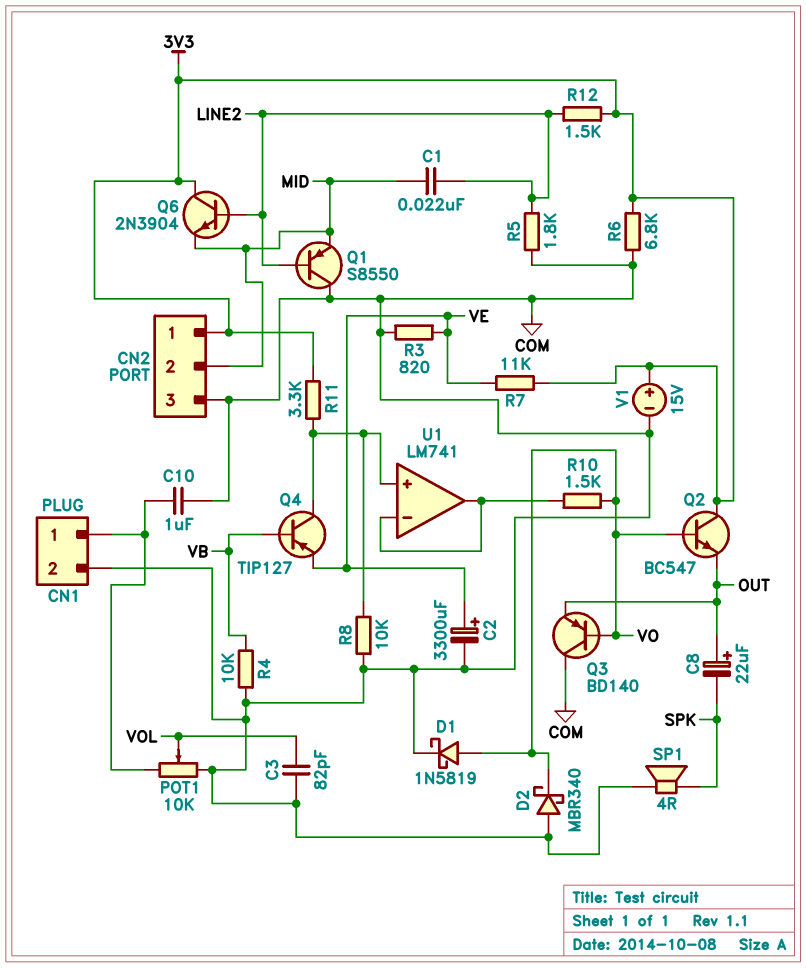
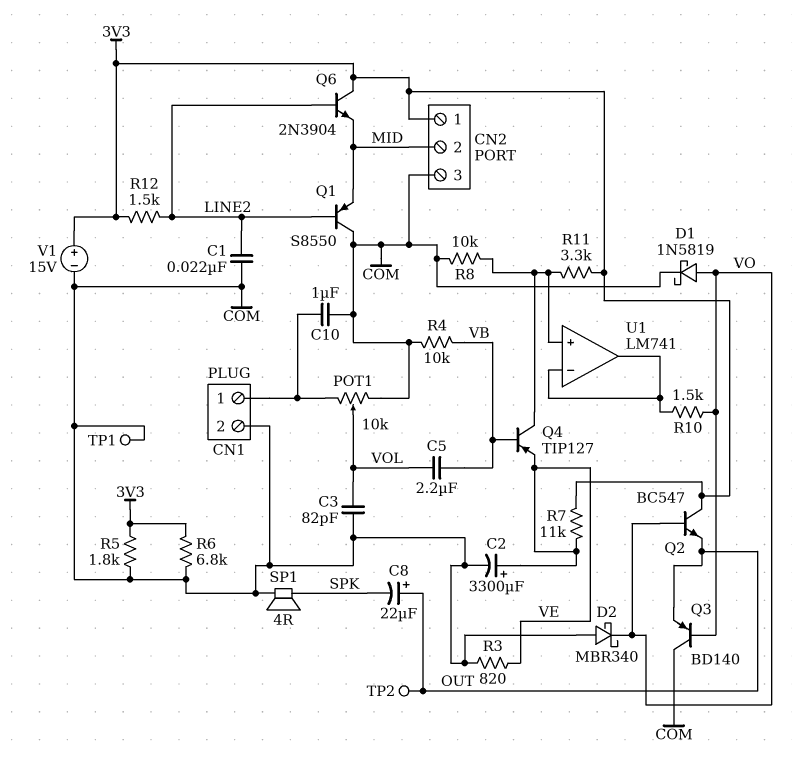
C1: 22nF (LINE2, MID) -> 22nF (COM, LINE2)
C5: none -> 2.2uF (VB, VOL)
R5: 1.8k (COM, LINE2) -> 1.8k (3V3, COM)
TP1: none -> test point (COM)
TP2: none -> test point (OUT)

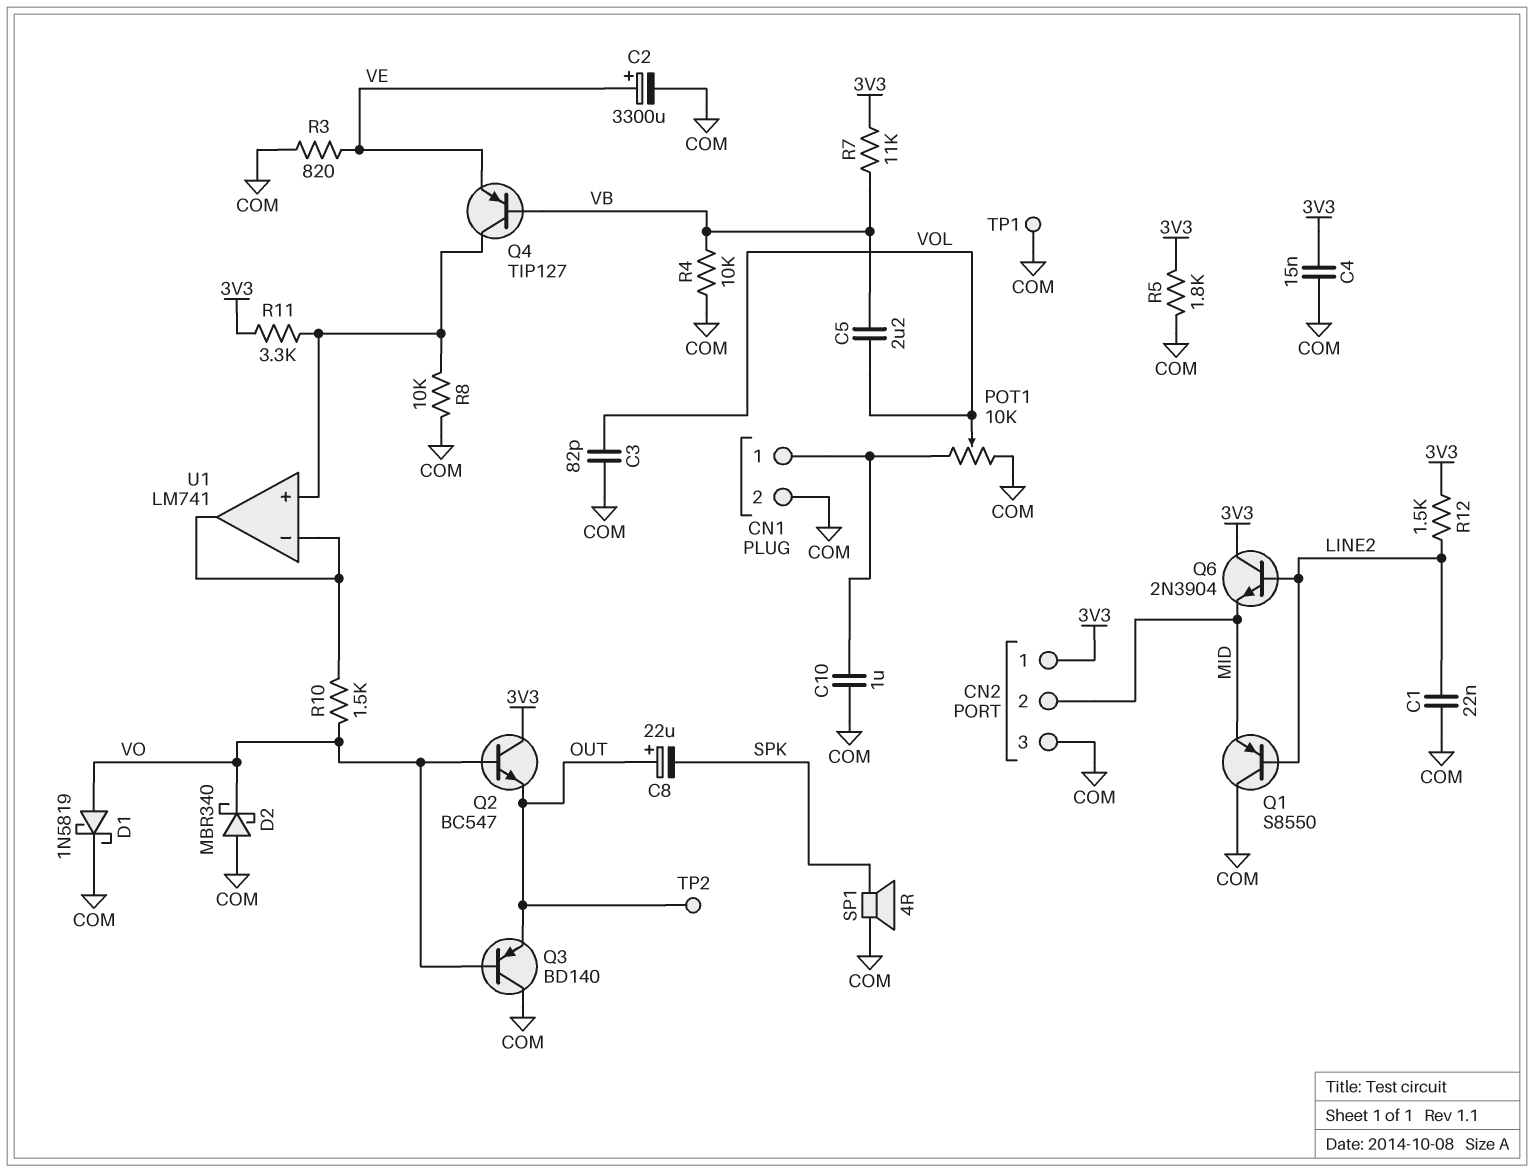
C4: none -> 15nF (3V3, COM)
R6: 6.8k (3V3, COM) -> none
R7: 11k (3V3, VE) -> 11k (3V3, VB)
V1: 15V (plus 3V3, minus COM) -> none

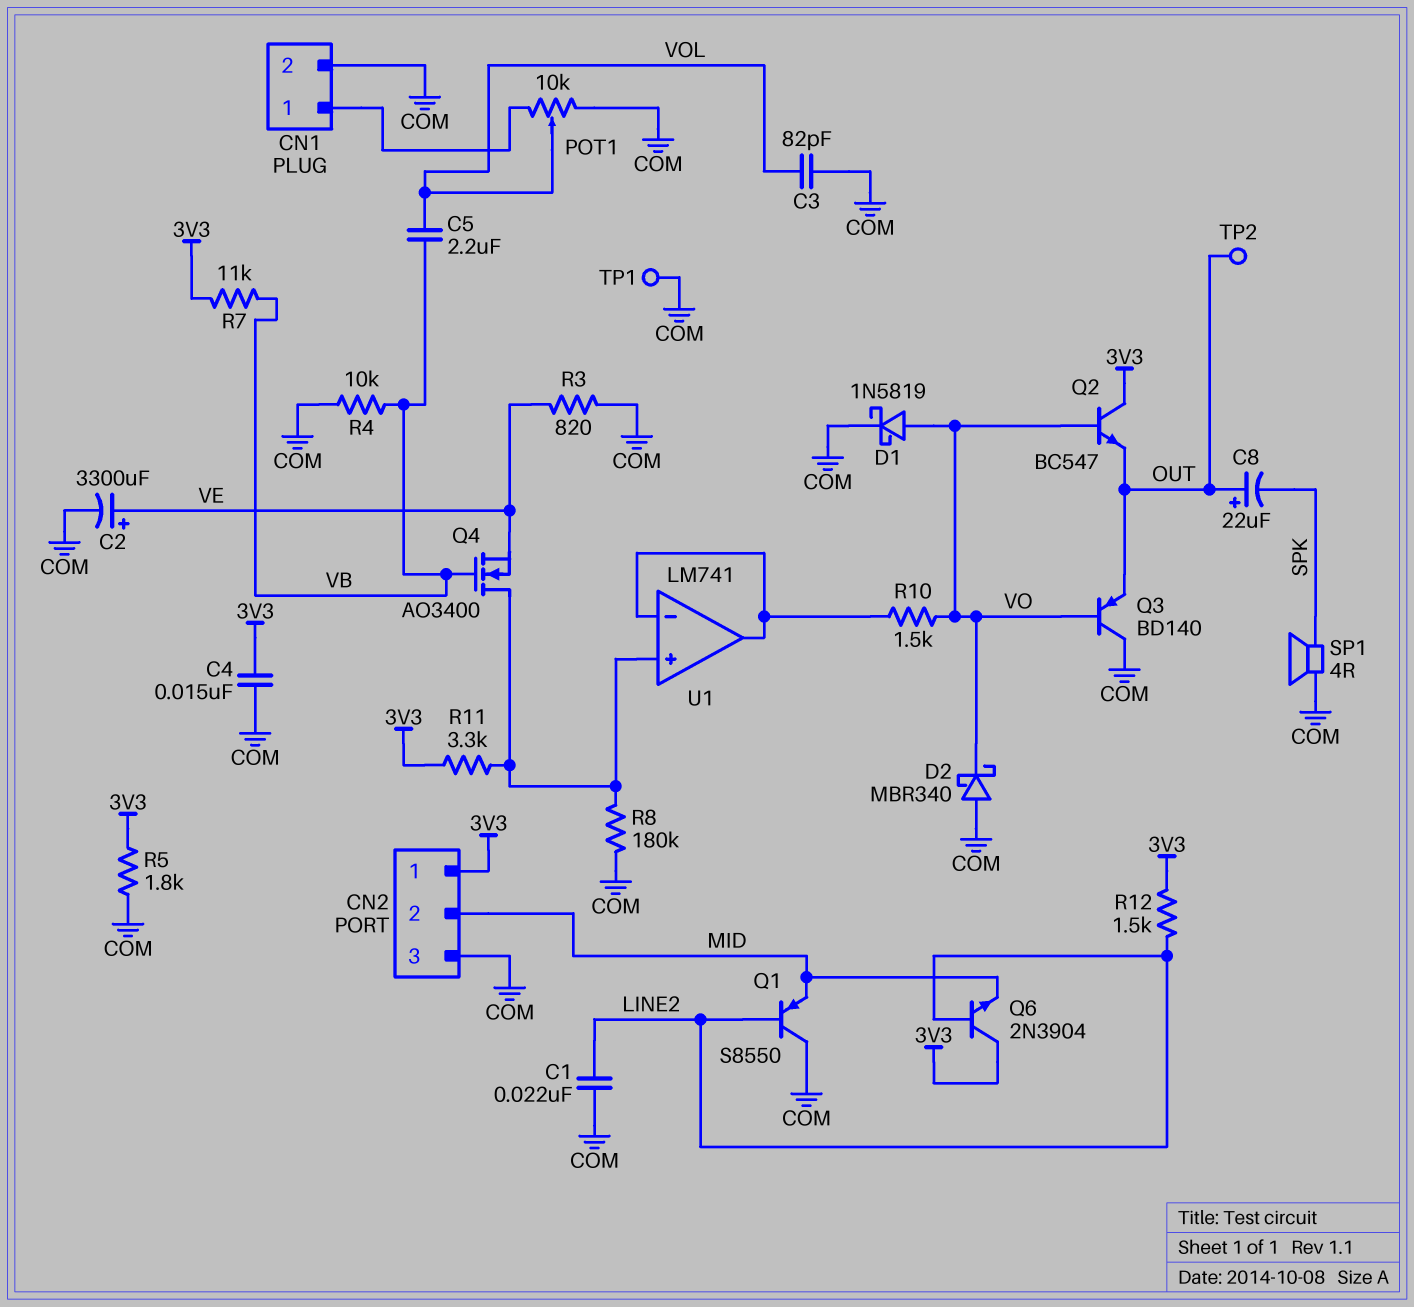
C10: 1uF (CN1/1, COM) -> none
Q4: PNP TIP127 (B VB, C U1/in+, E VE) -> NMOS AO3400 (G VB, D U1/in+, S VE)
R8: 10k (COM, U1/in+) -> 180k (COM, U1/in+)

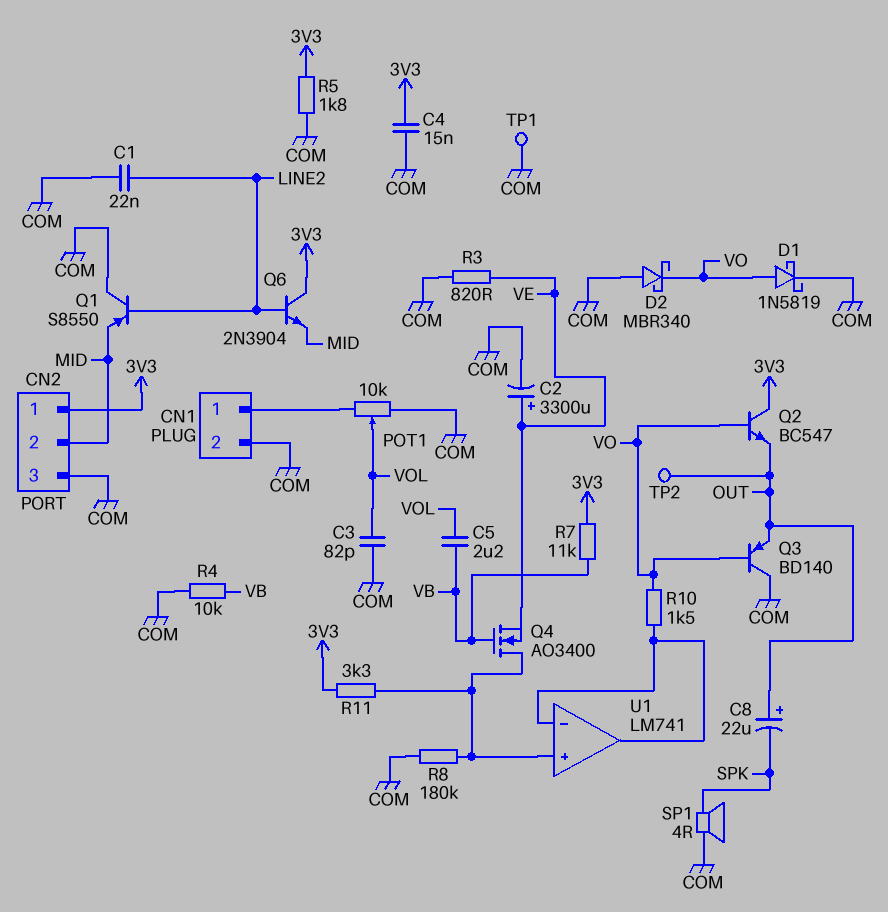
R12: 1.5k (3V3, LINE2) -> none

